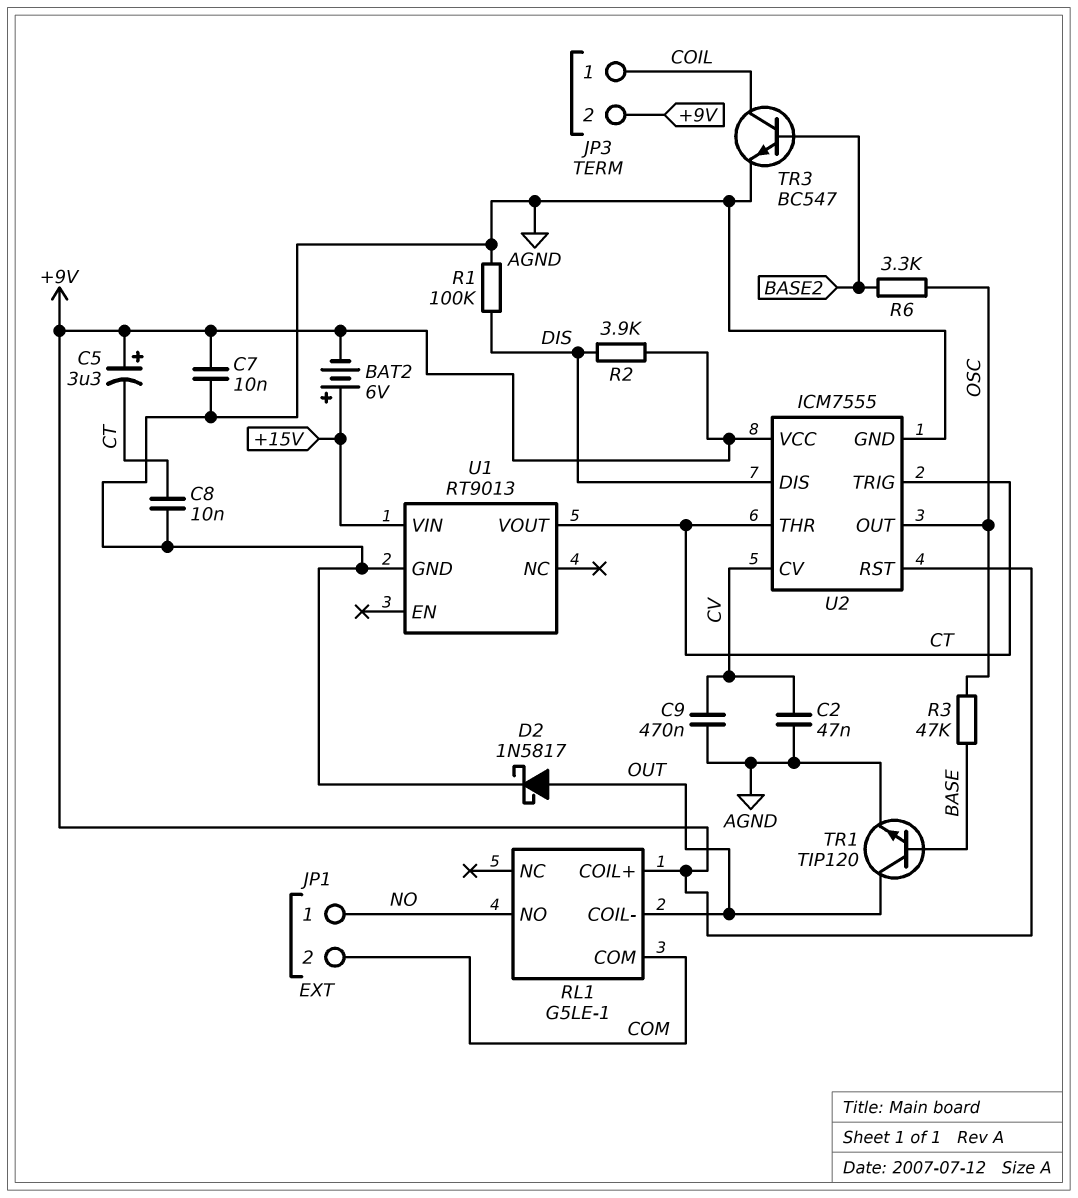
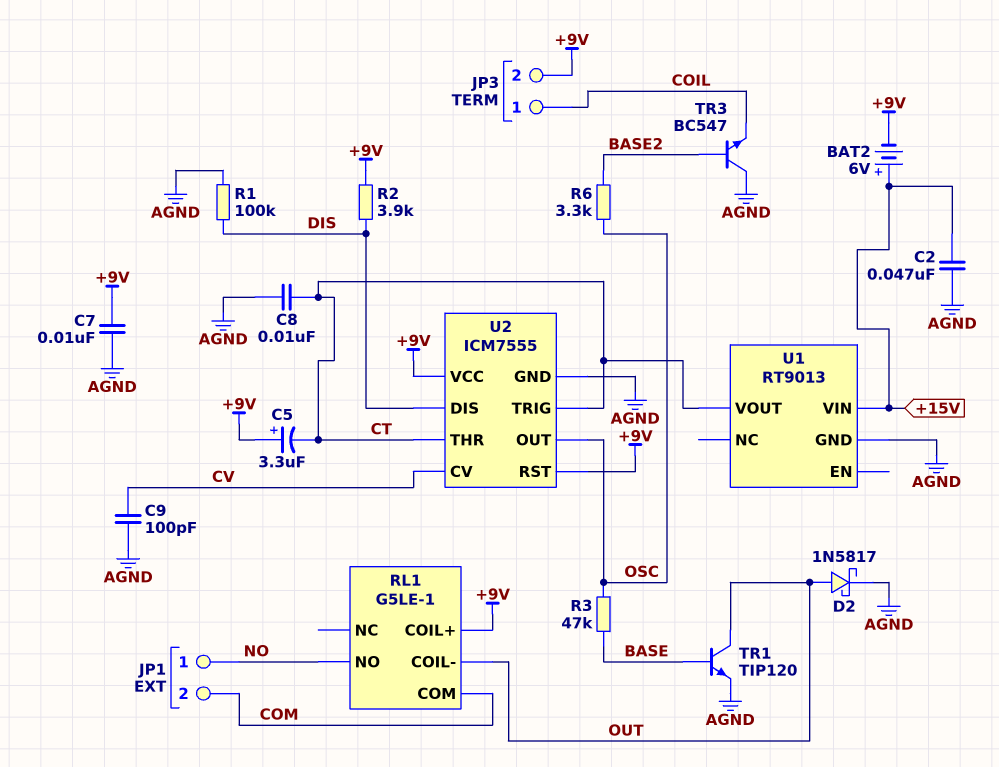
C2: 47nF (AGND, CV) -> 47nF (+15V, AGND)
C9: 470nF (AGND, CV) -> 100pF (AGND, CV)
TR3: NPN BC547 (B BASE2, C COIL, E AGND) -> NPN BC547 (B BASE2, C AGND, E COIL)

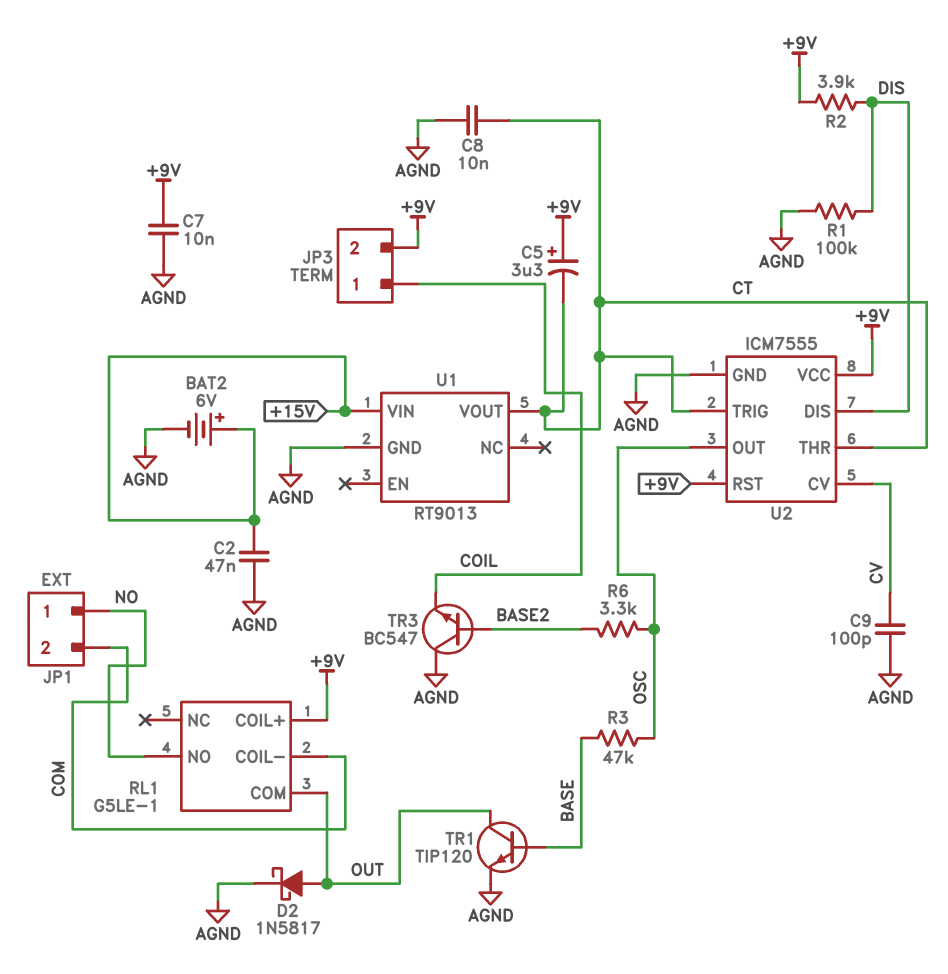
BAT2: 6V (plus +15V, minus +9V) -> 6V (plus +15V, minus AGND)
RL1 pin COIL-: OUT -> COM
RL1 pin COM: COM -> OUT

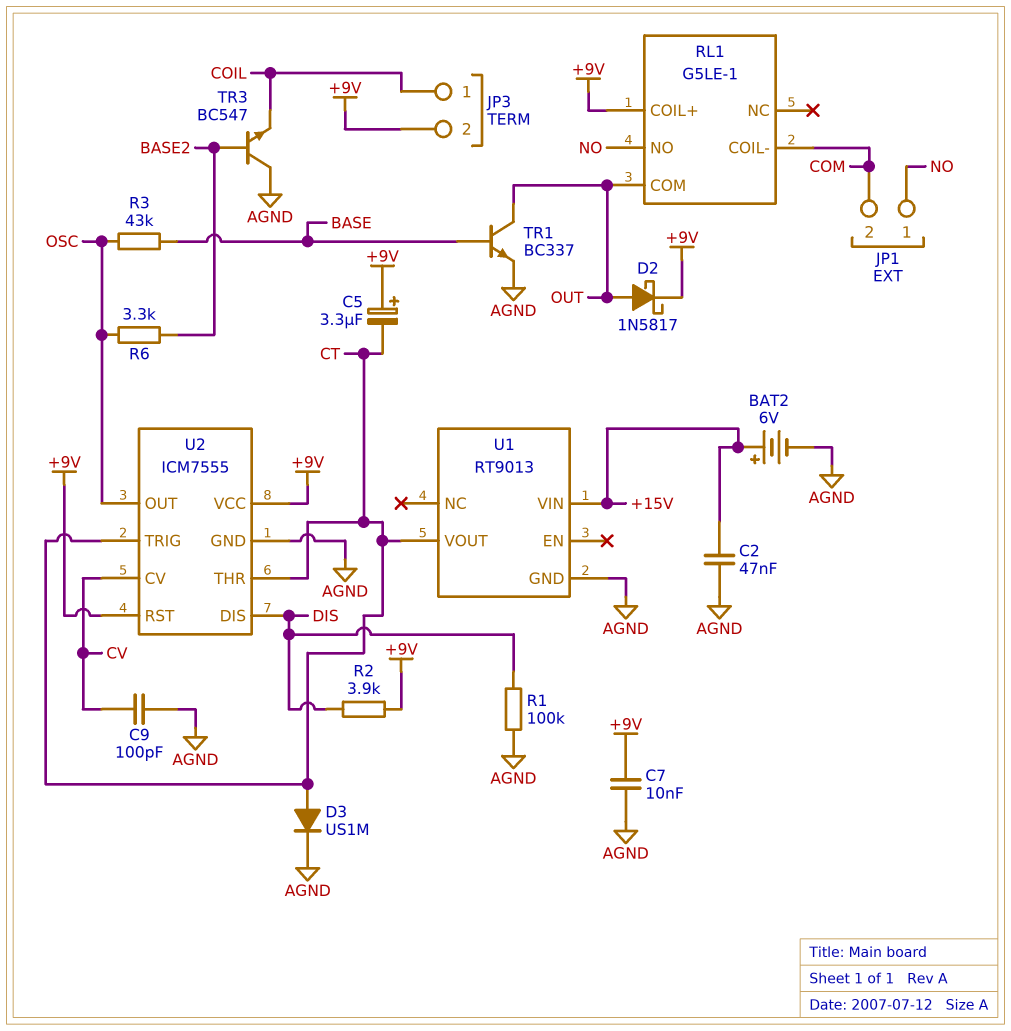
C8: 10nF (AGND, CT) -> none
D2: schottky 1N5817 (A OUT, K AGND) -> schottky 1N5817 (A OUT, K +9V)
D3: none -> diode US1M (A CT, K AGND)
R3: 47k (BASE, OSC) -> 43k (BASE, OSC)
TR1: NPN TIP120 (B BASE, C OUT, E AGND) -> NPN BC337 (B BASE, C OUT, E AGND)

